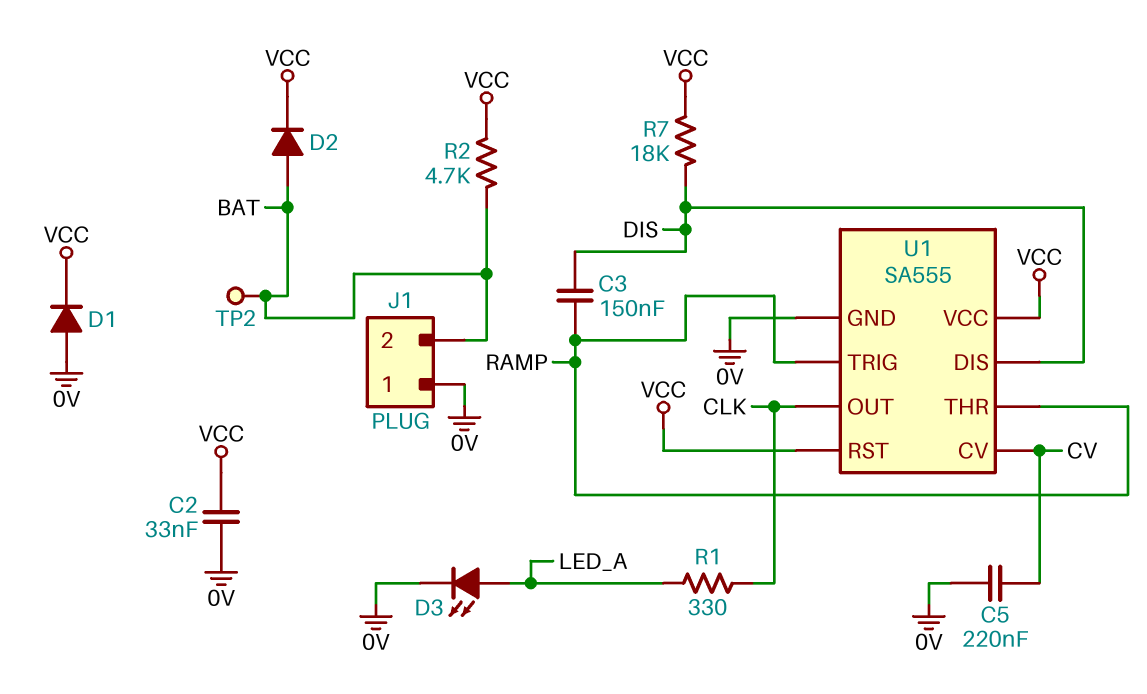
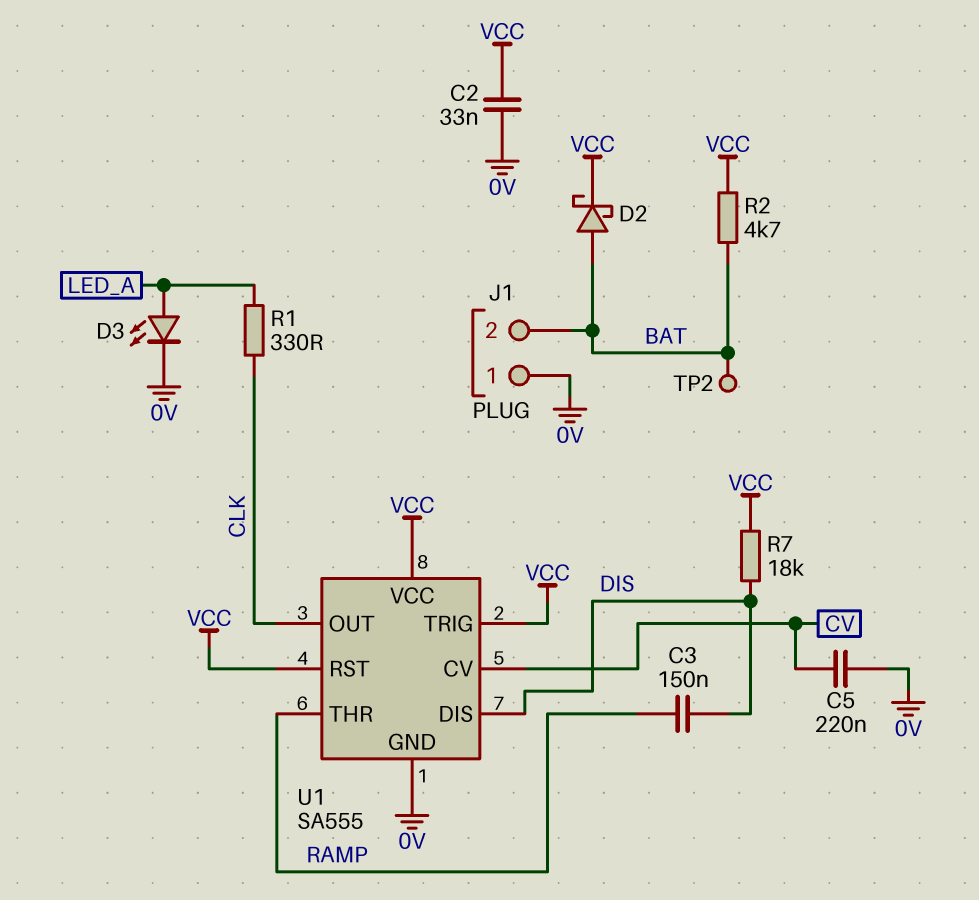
D1: diode (A 0V, K VCC) -> none
D2: diode (A BAT, K VCC) -> schottky (A BAT, K VCC)
U1 pin TRIG: RAMP -> VCC

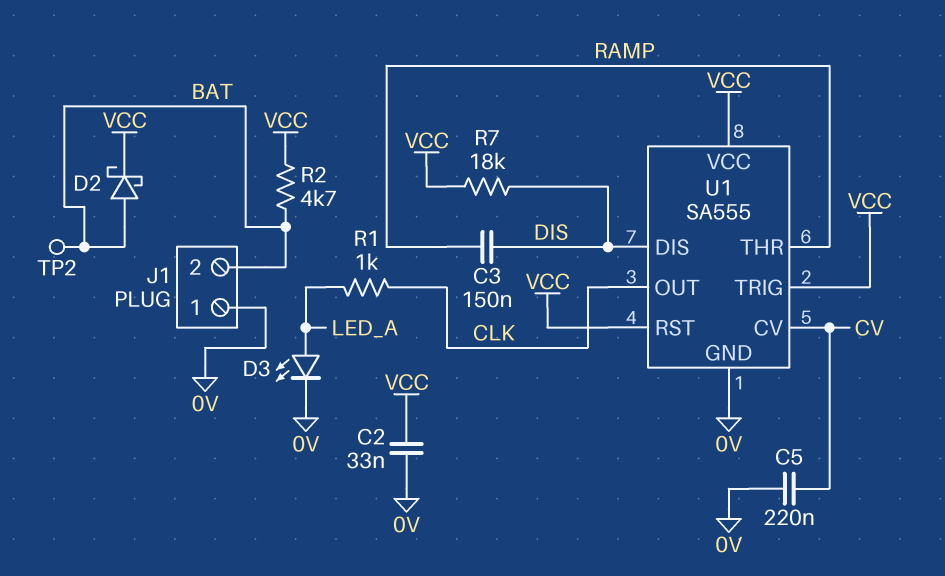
R1: 330 (CLK, LED_A) -> 1k (CLK, LED_A)

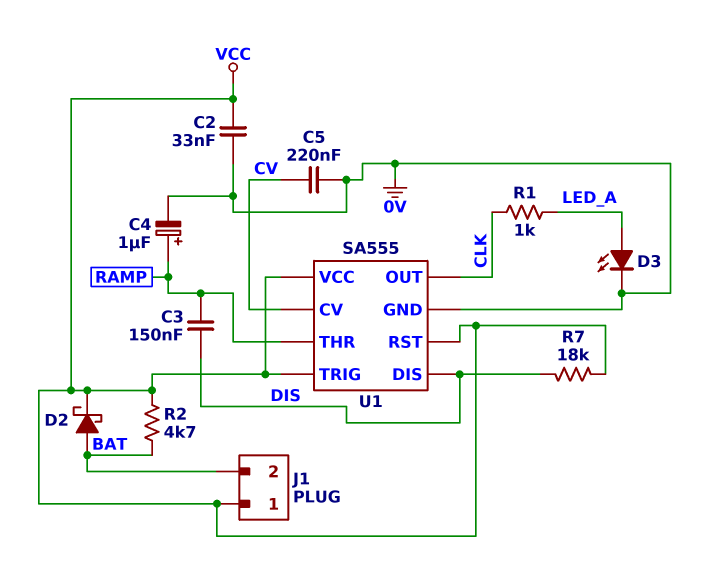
C4: none -> 1uF (plus RAMP, minus 0V)
J1 pin 1: 0V -> VCC
TP2: test point (BAT) -> none

